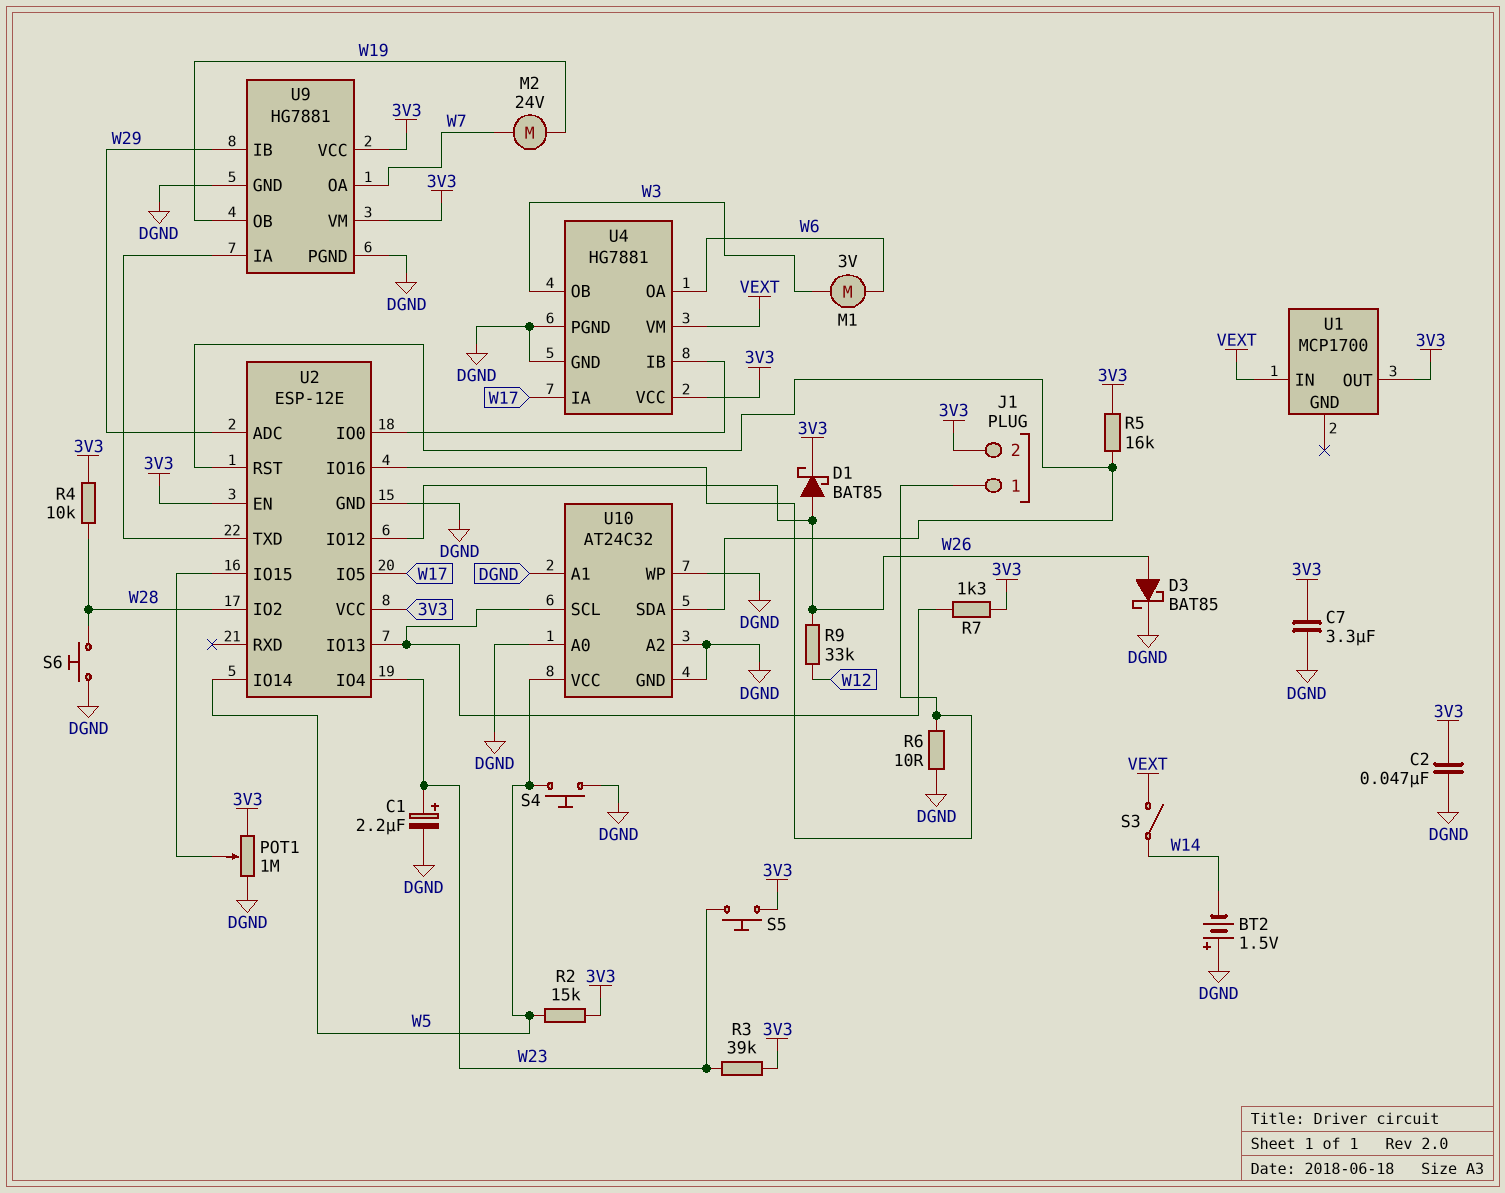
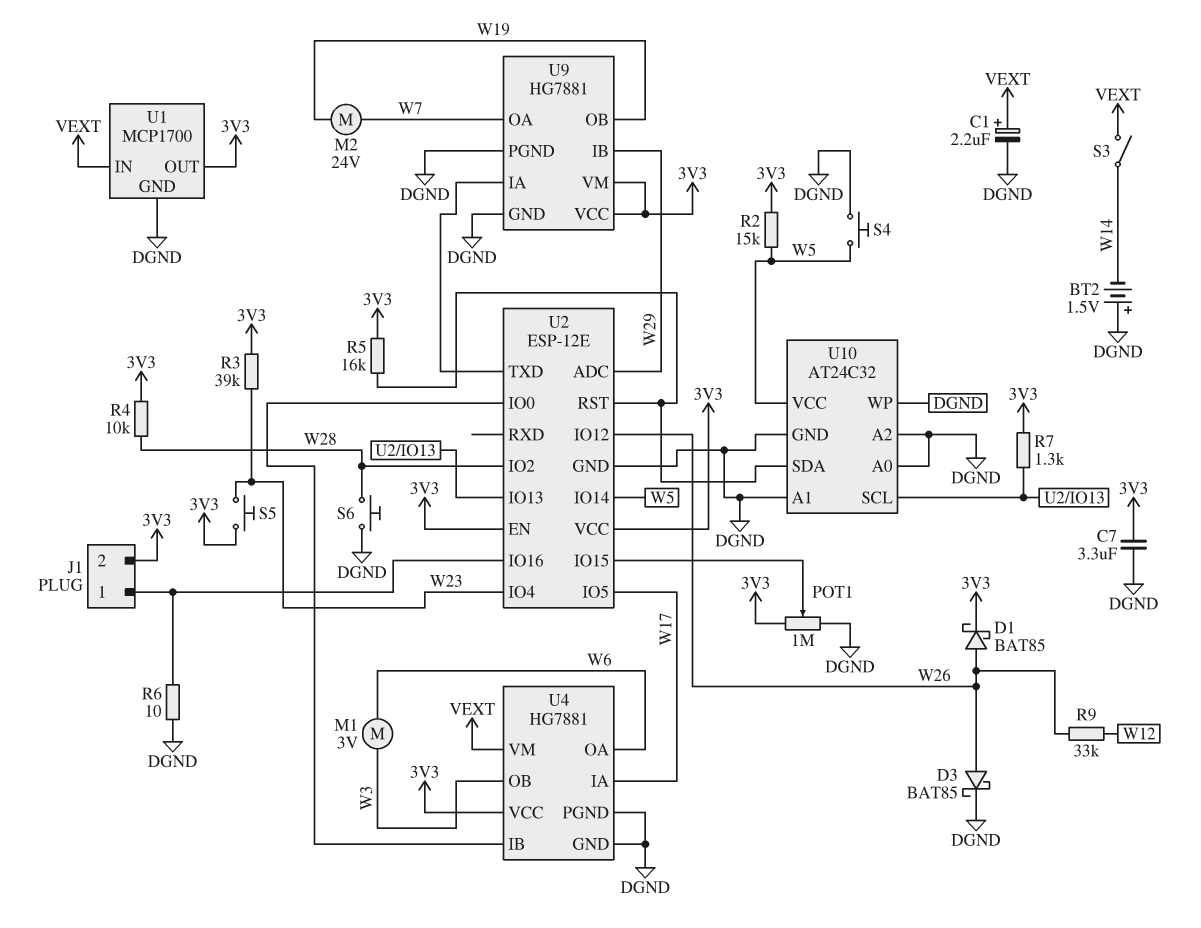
C1: 2.2uF (plus W23, minus DGND) -> 2.2uF (plus VEXT, minus DGND)
C2: 47nF (3V3, DGND) -> none
U1 pin GND: none -> DGND

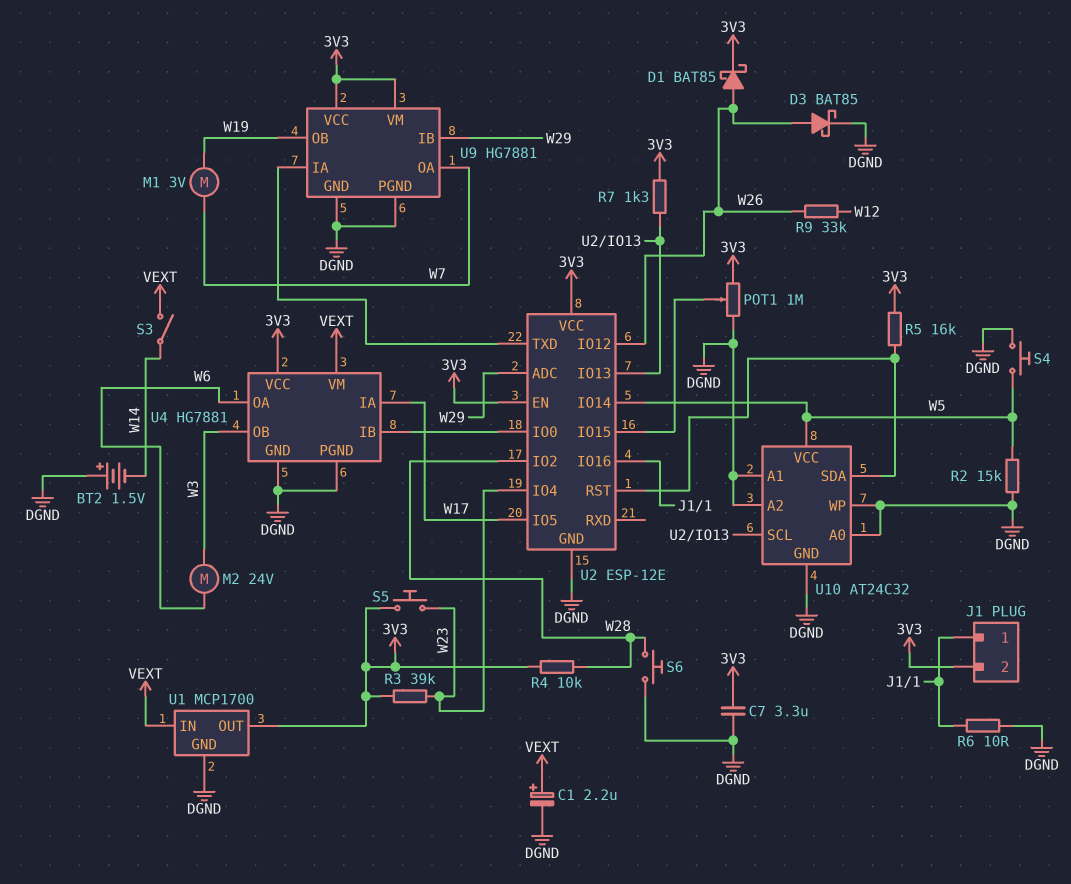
M1: motor 3V (W3, W6) -> motor 3V (W7, W19)
M2: motor 24V (W7, W19) -> motor 24V (W3, W6)
R2: 15k (3V3, W5) -> 15k (DGND, W5)

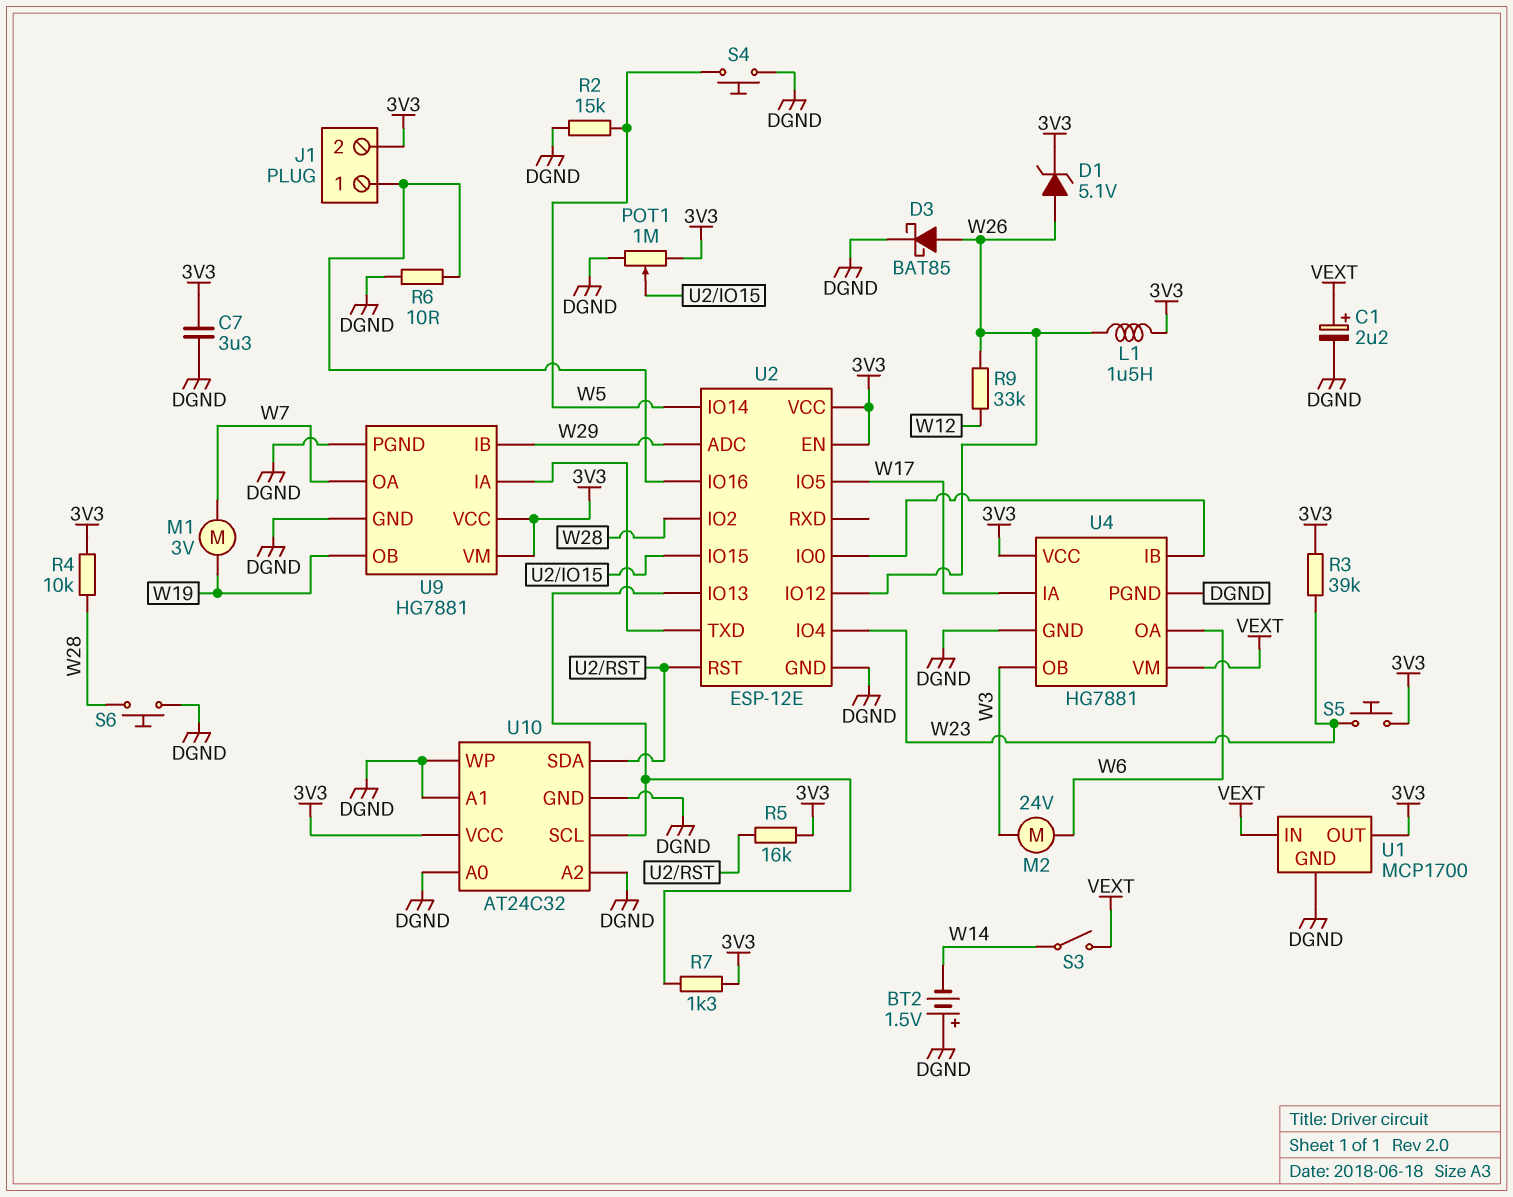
D1: schottky BAT85 (A W26, K 3V3) -> zener 5.1V (A W26, K 3V3)
L1: none -> 1.5uH (3V3, W26)
U10 pin VCC: W5 -> 3V3

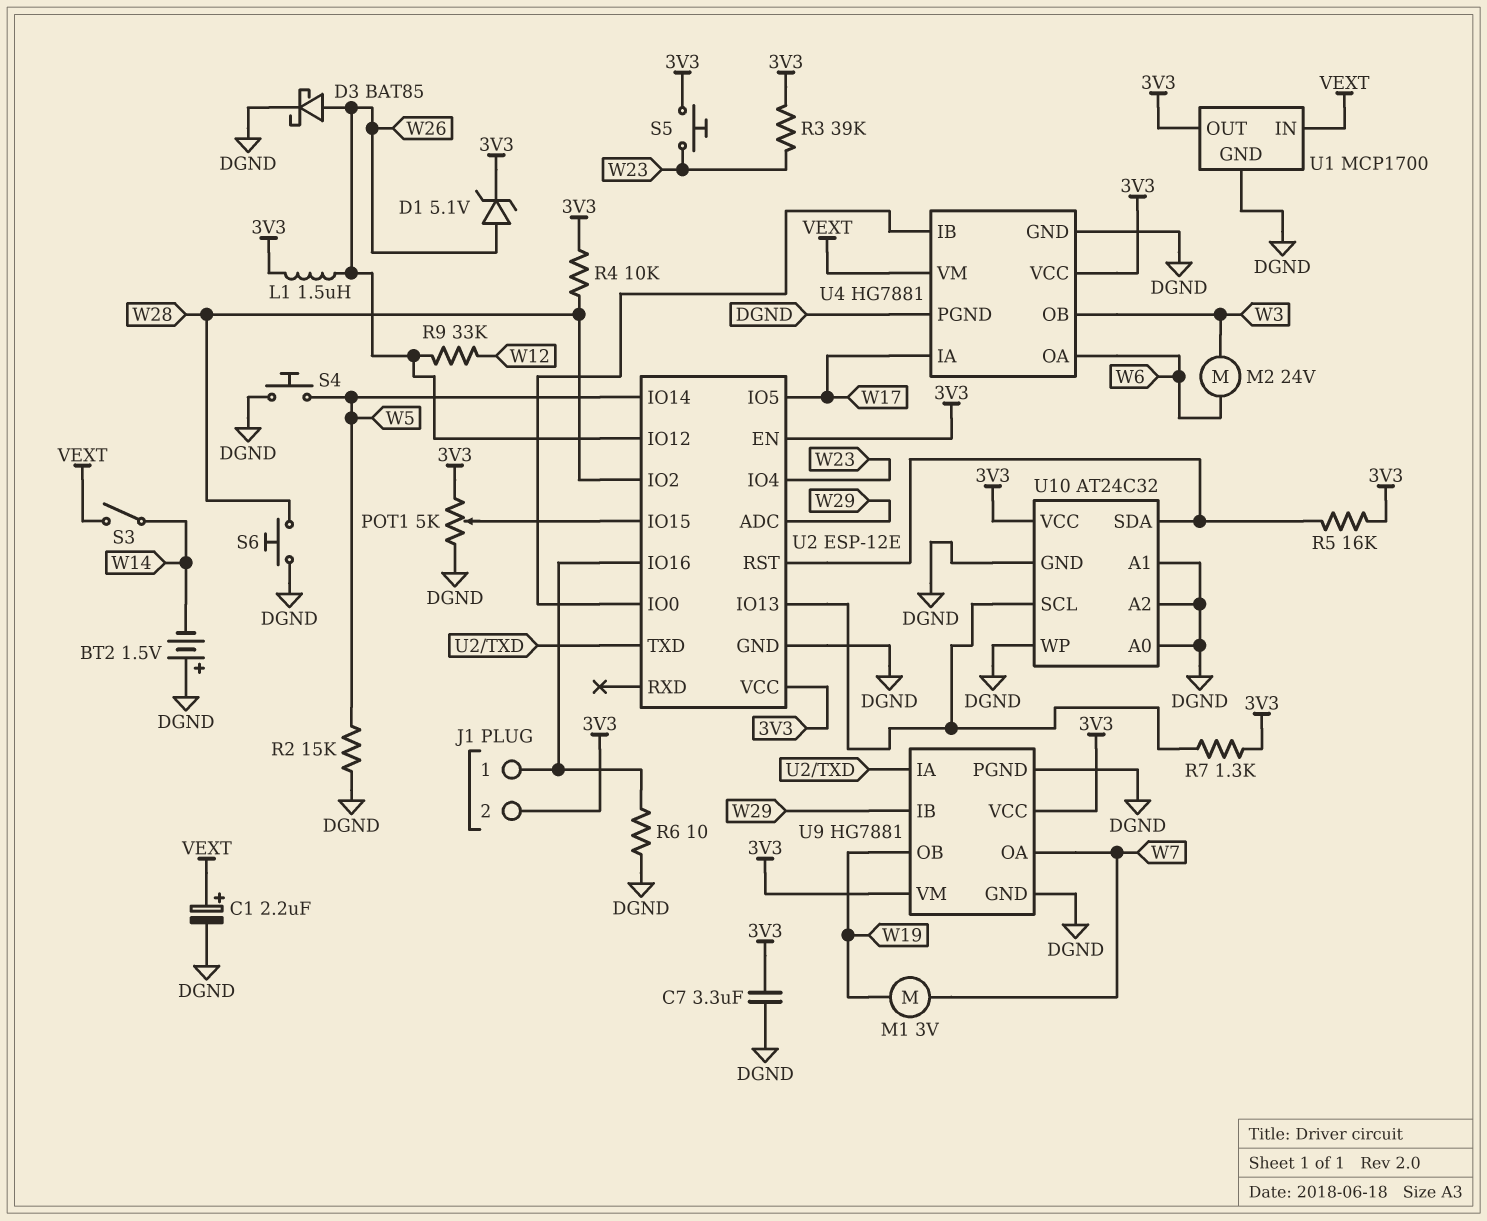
POT1: 1M (3V3, DGND, wiper U2/IO15) -> 5k (3V3, DGND, wiper U2/IO15)

